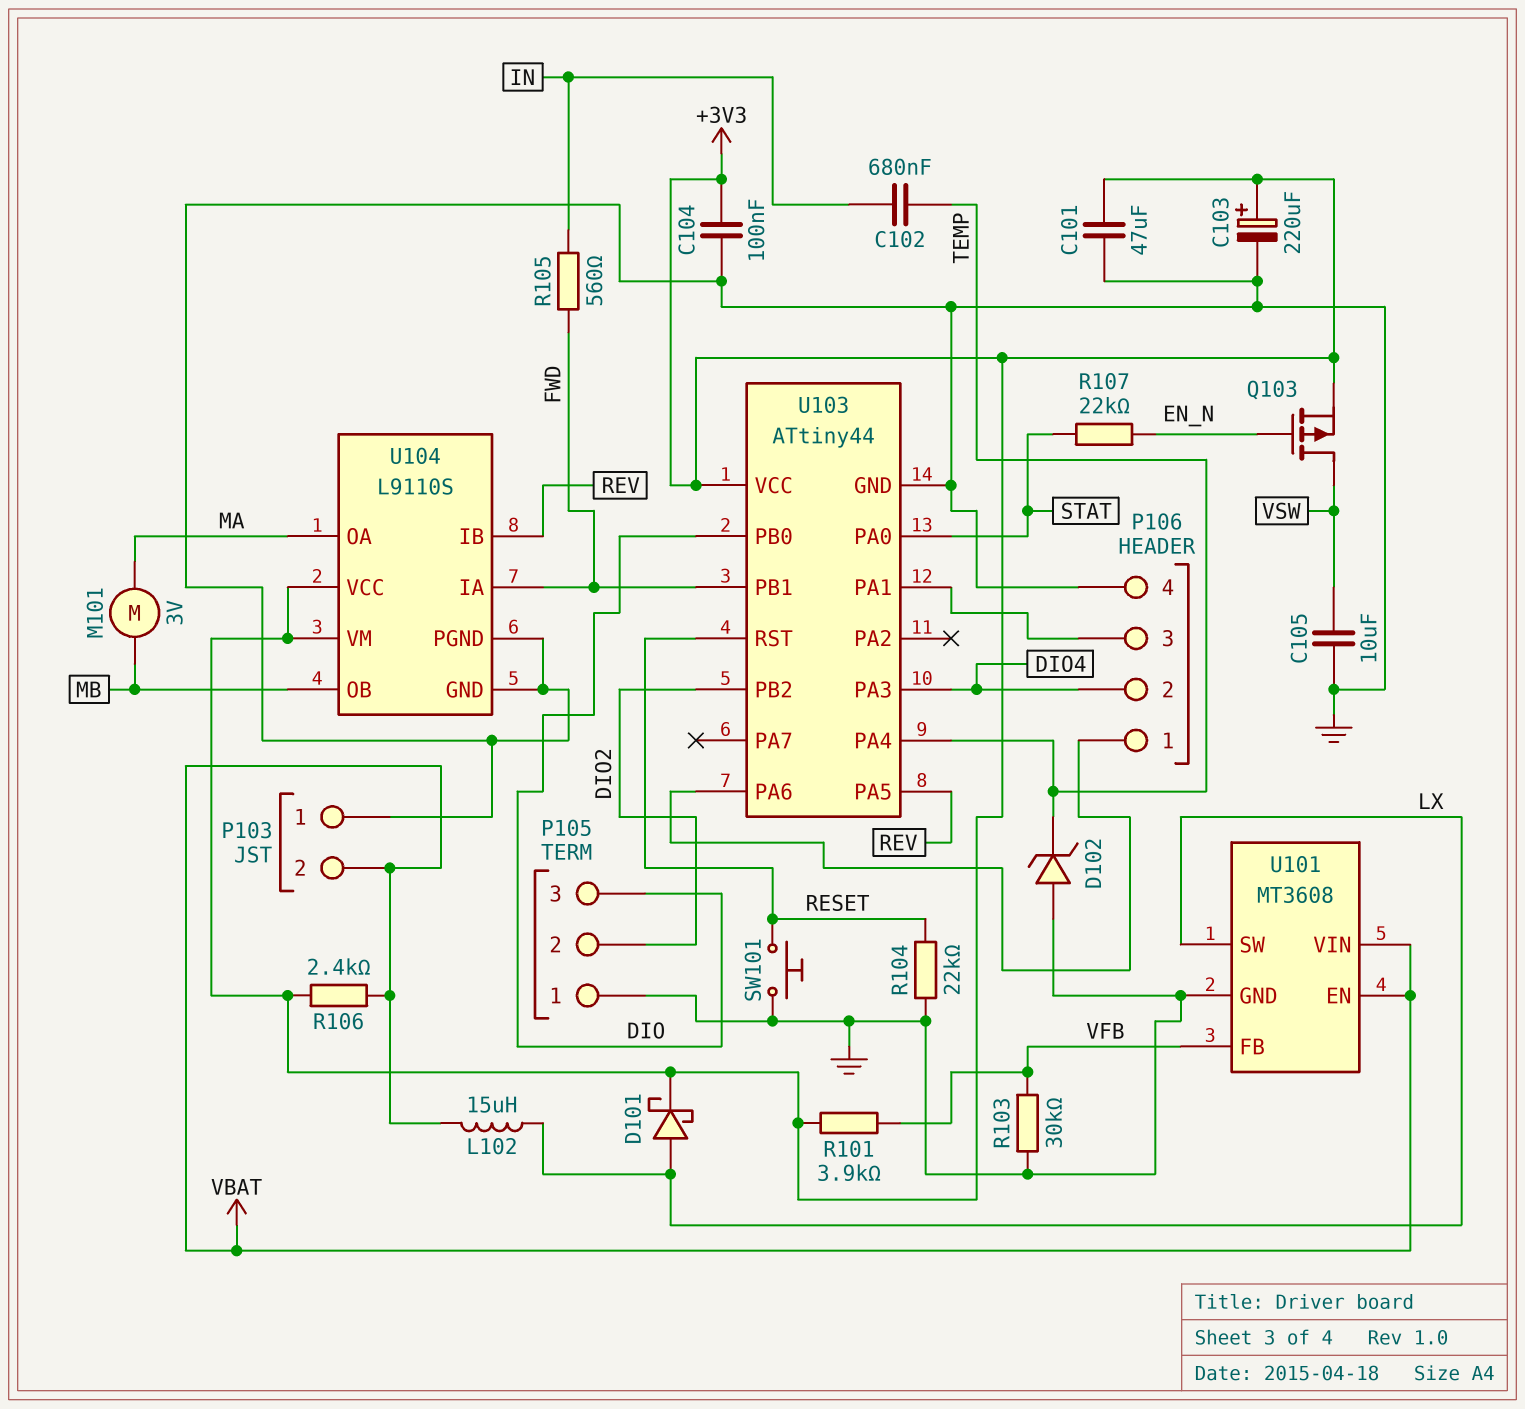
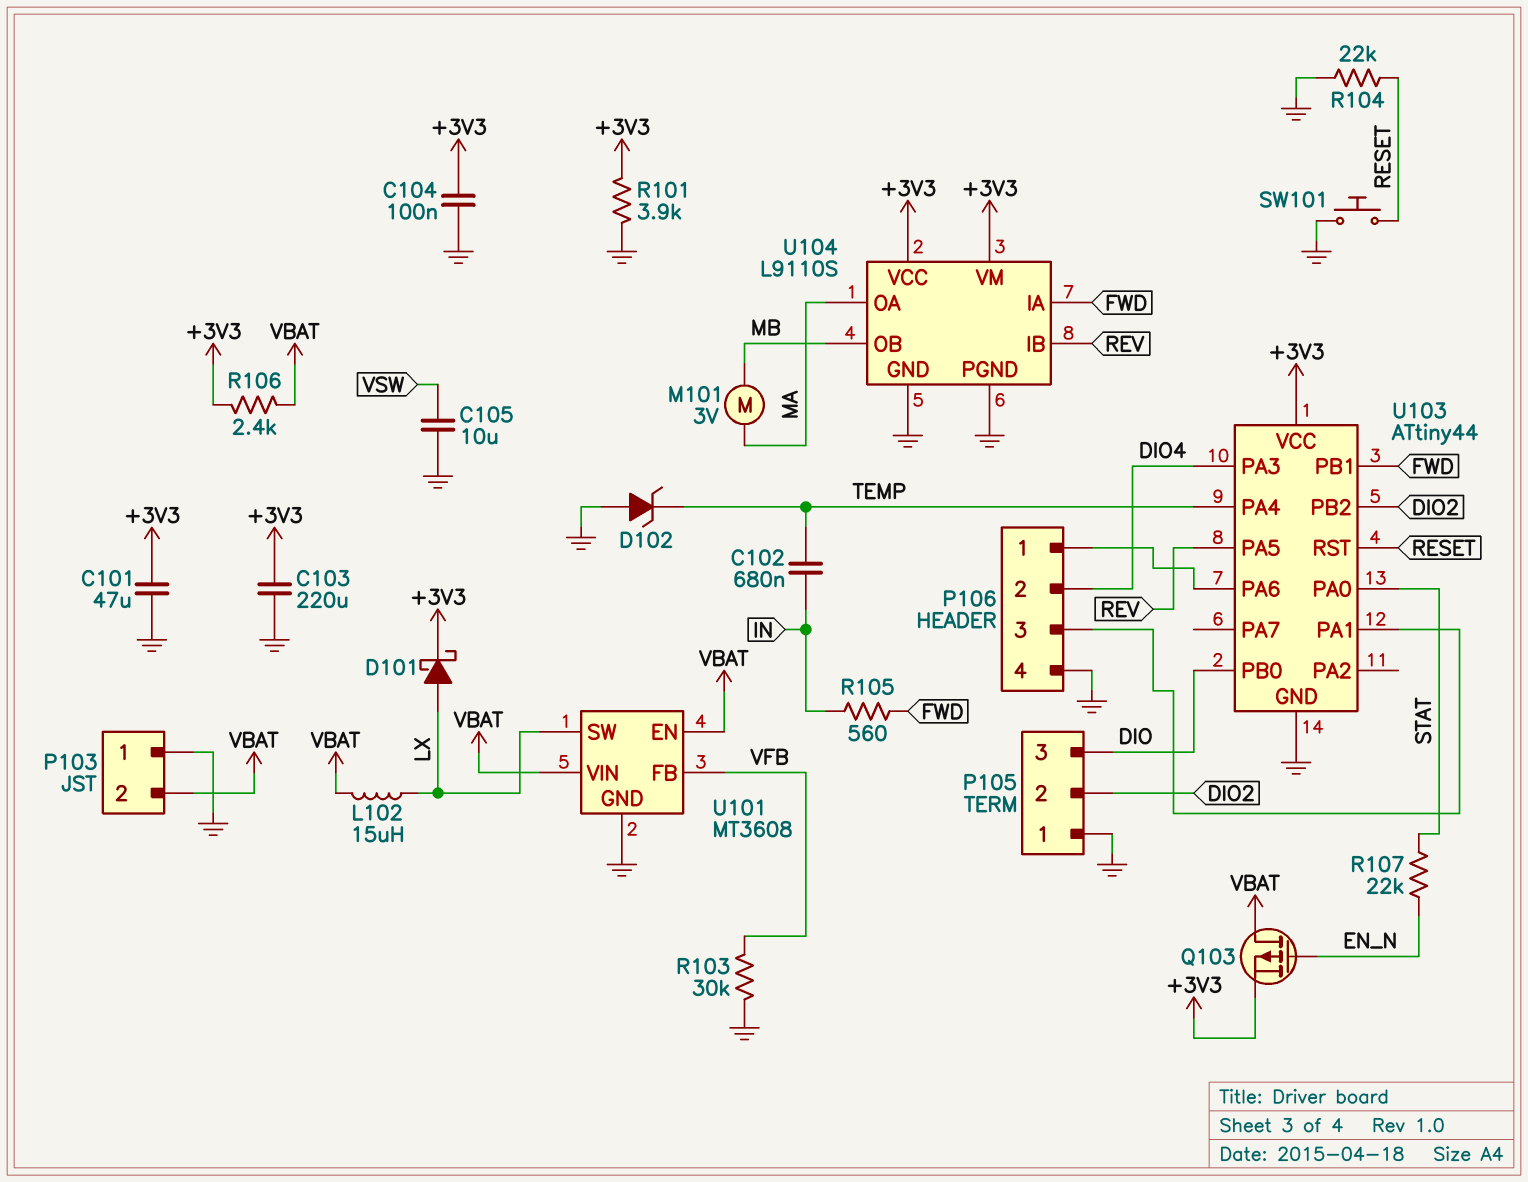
C103: 220uF (plus +3V3, minus GND) -> 220uF (+3V3, GND)
Q103: PMOS (G EN_N, D VSW, S +3V3) -> PMOS (G EN_N, D VBAT, S +3V3)
R101: 3.9k (+3V3, VFB) -> 3.9k (+3V3, GND)

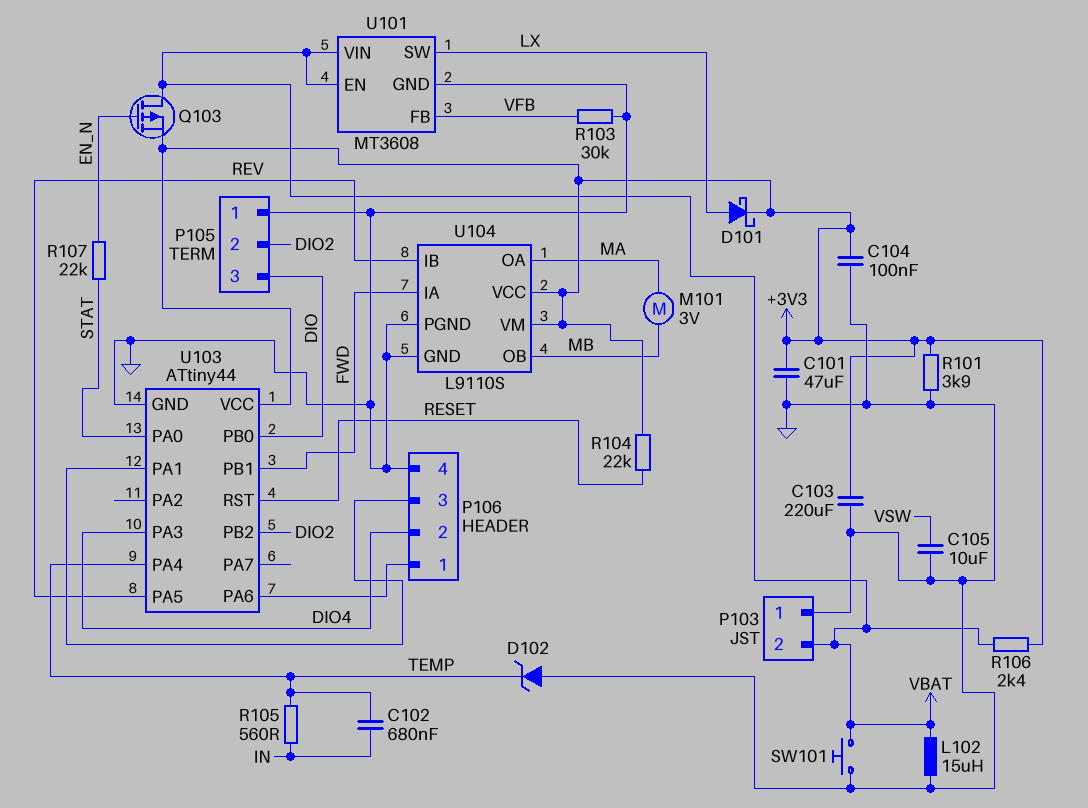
L102: 15uH (LX, VBAT) -> 15uH (GND, VBAT)
R104: 22k (GND, RESET) -> 22k (+3V3, RESET)
R105: 560 (FWD, IN) -> 560 (IN, TEMP)
SW101: button (GND, RESET) -> button (GND, VBAT)

